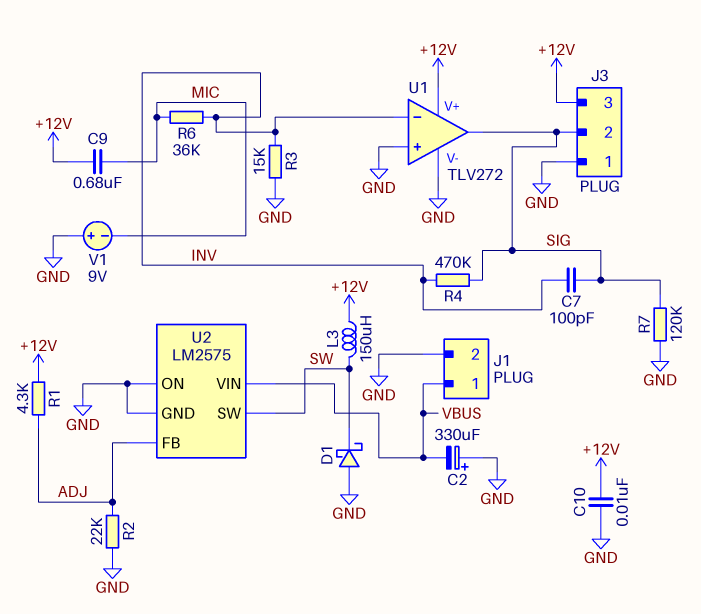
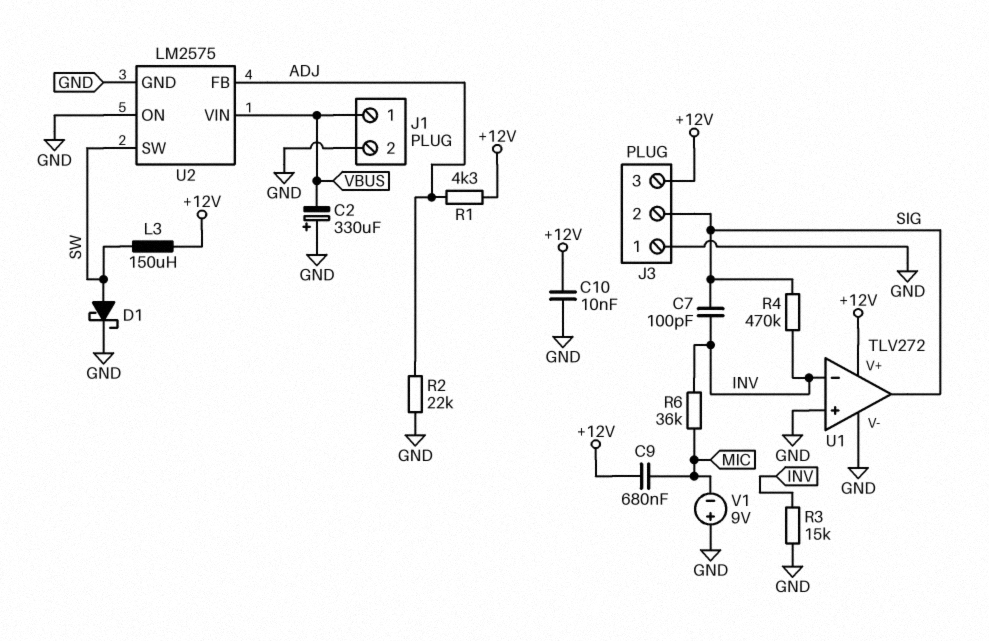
D1: schottky (A GND, K SW) -> schottky (A SW, K GND)
R7: 120k (GND, SIG) -> none

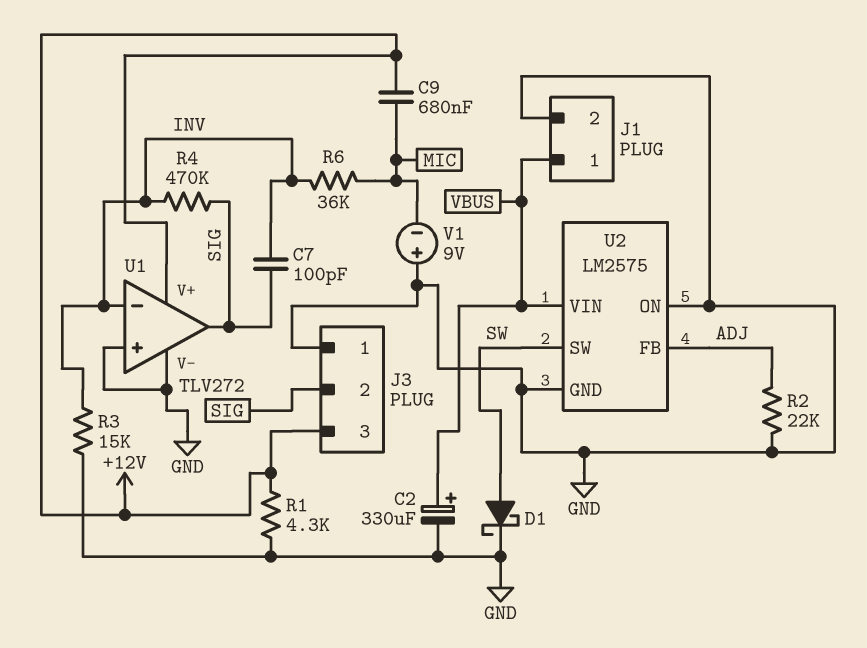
C2: 330uF (plus GND, minus VBUS) -> 330uF (plus VBUS, minus GND)
C10: 10nF (+12V, GND) -> none
L3: 150uH (+12V, SW) -> none
R1: 4.3k (+12V, ADJ) -> 4.3k (+12V, GND)

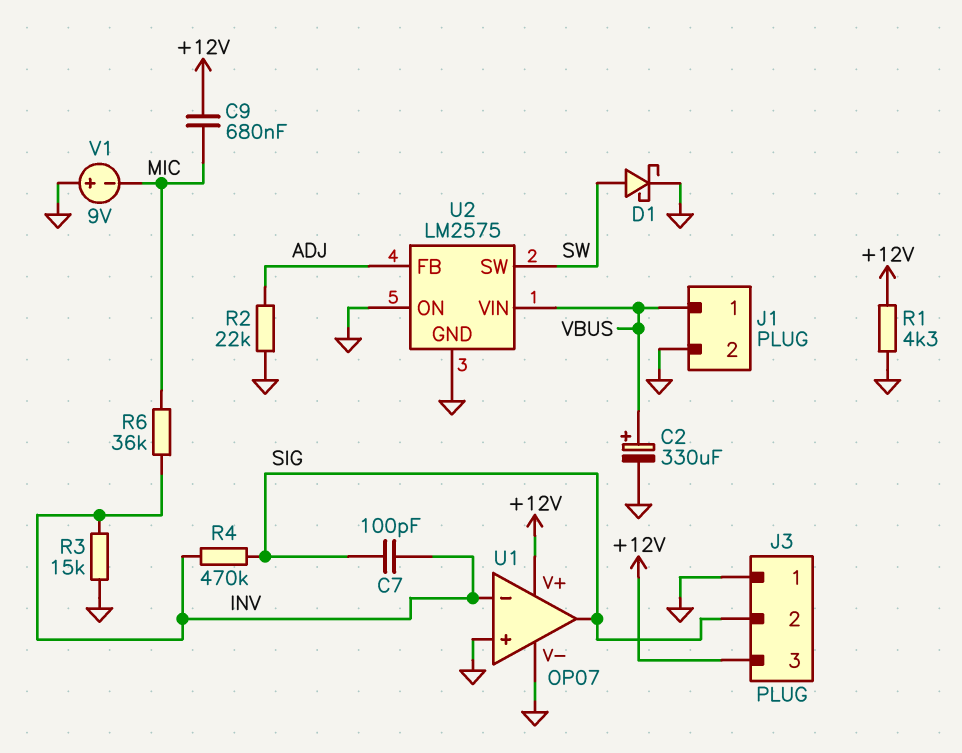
U1: TLV272 -> OP07

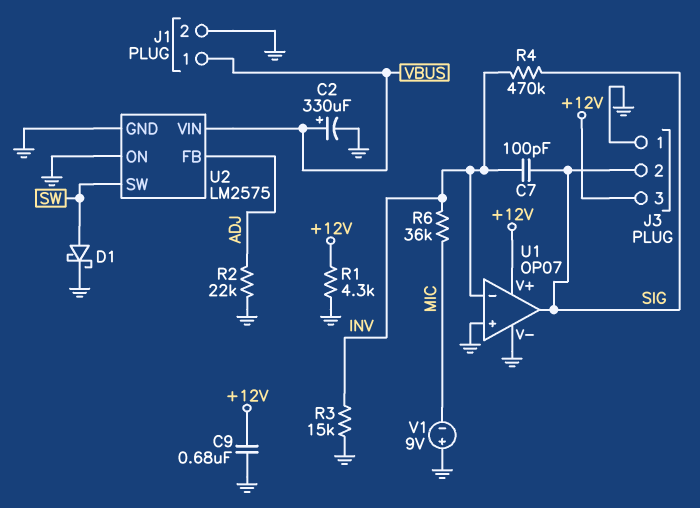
C9: 680nF (+12V, MIC) -> 680nF (+12V, GND)

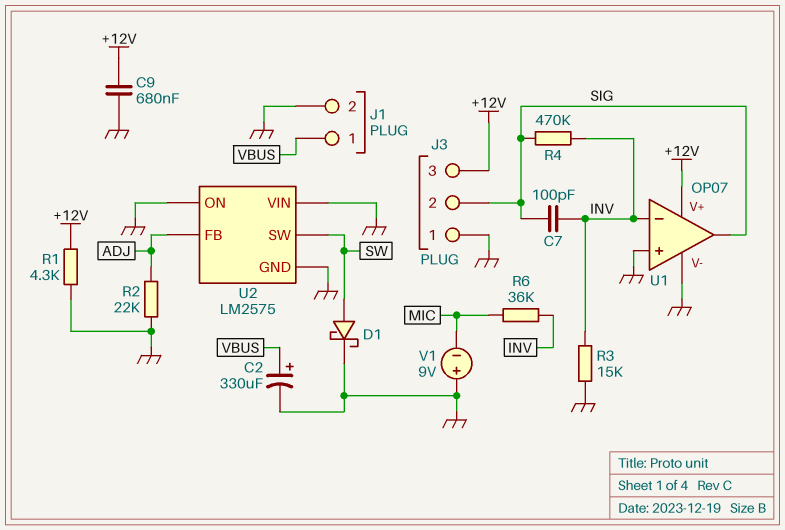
U2 pin VIN: VBUS -> GND

